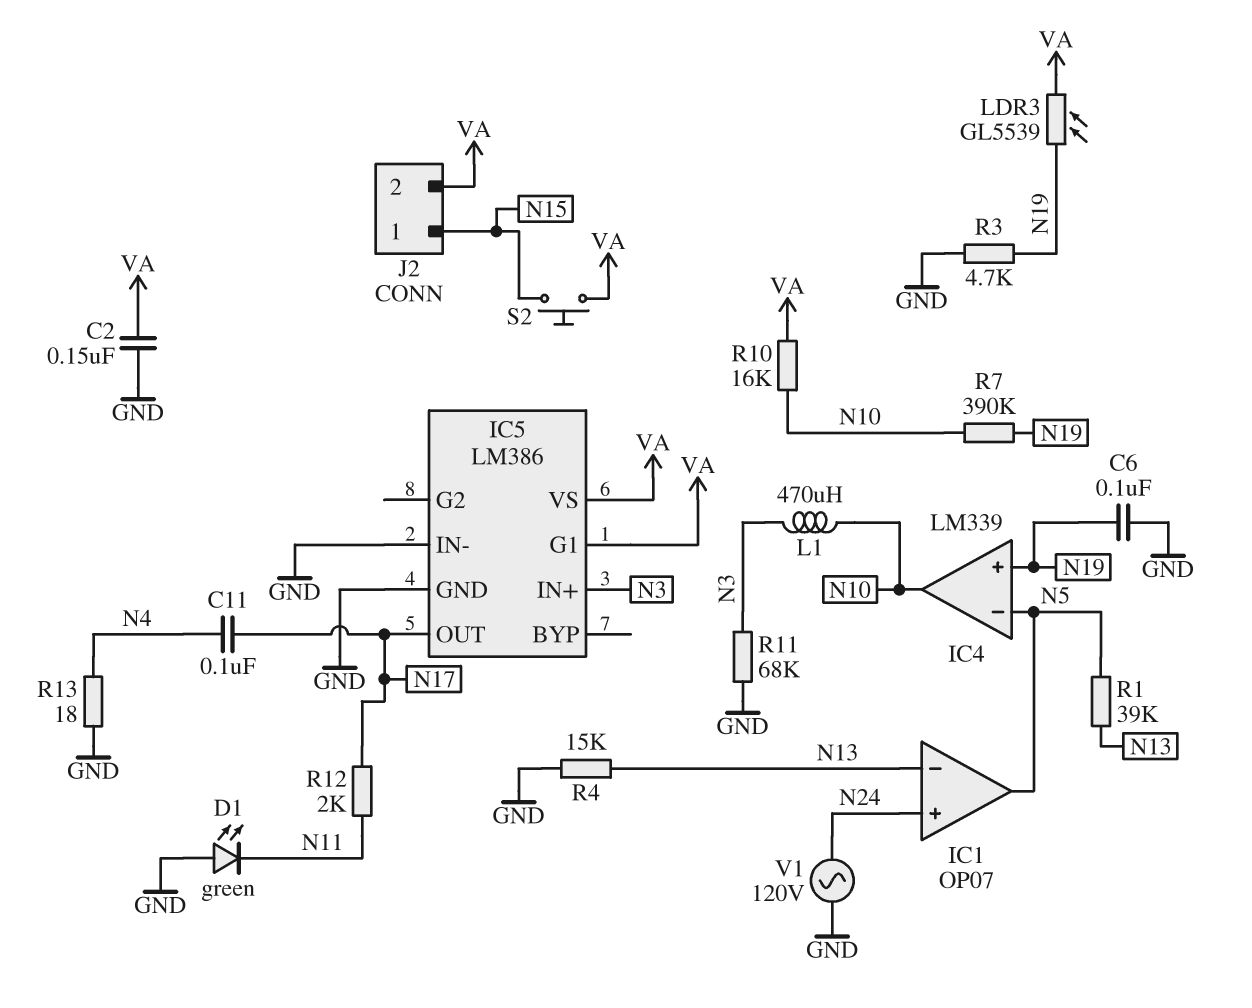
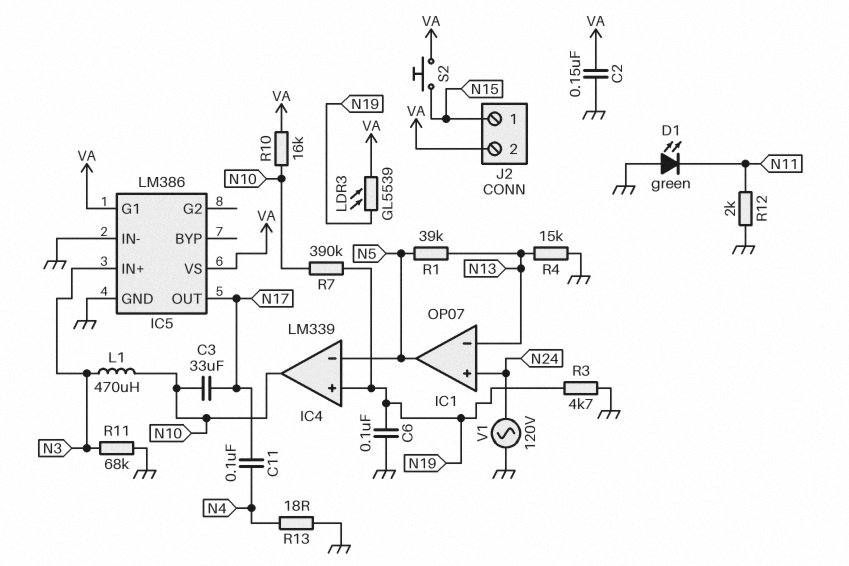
C3: none -> 33uF (N10, N17)
R12: 2k (N11, N17) -> 2k (GND, N11)

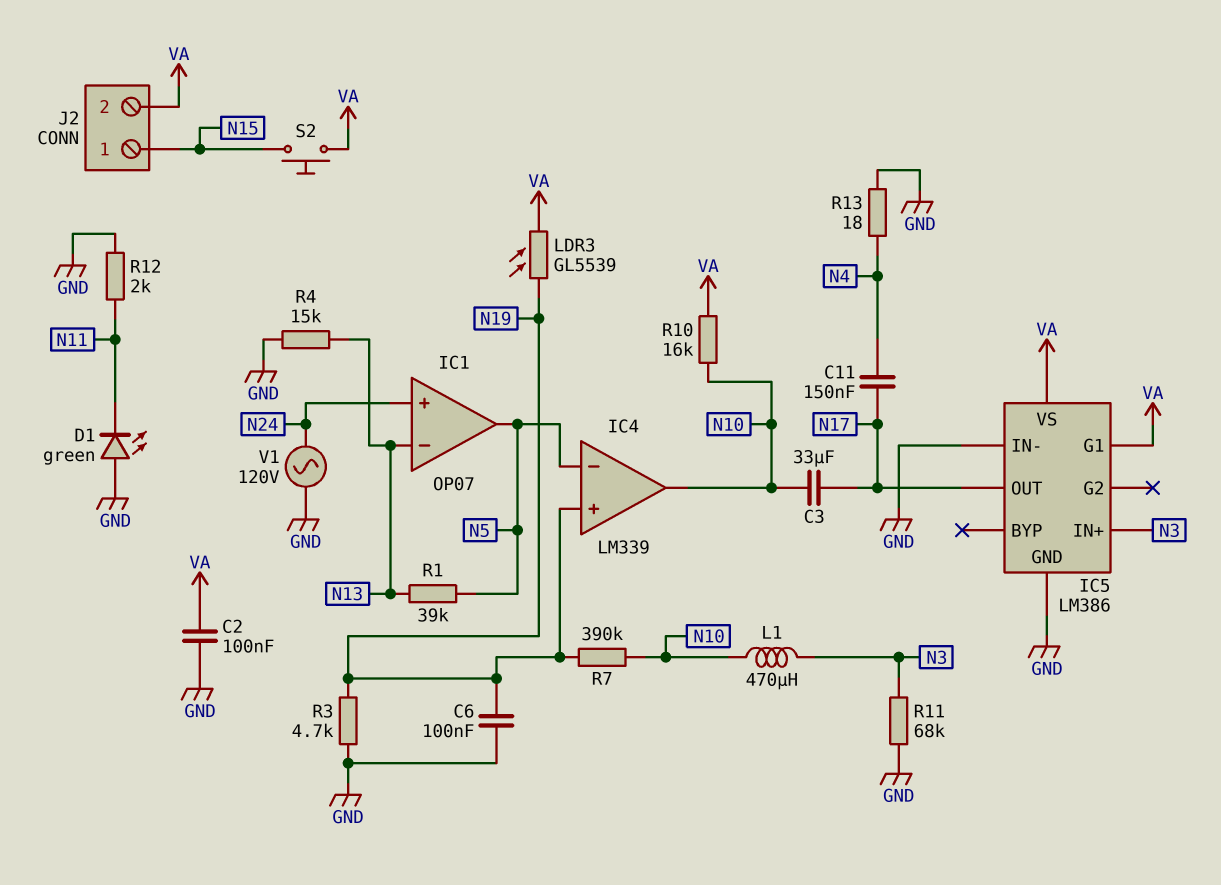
C2: 150nF (GND, VA) -> 100nF (GND, VA)
C11: 100nF (N4, N17) -> 150nF (N4, N17)

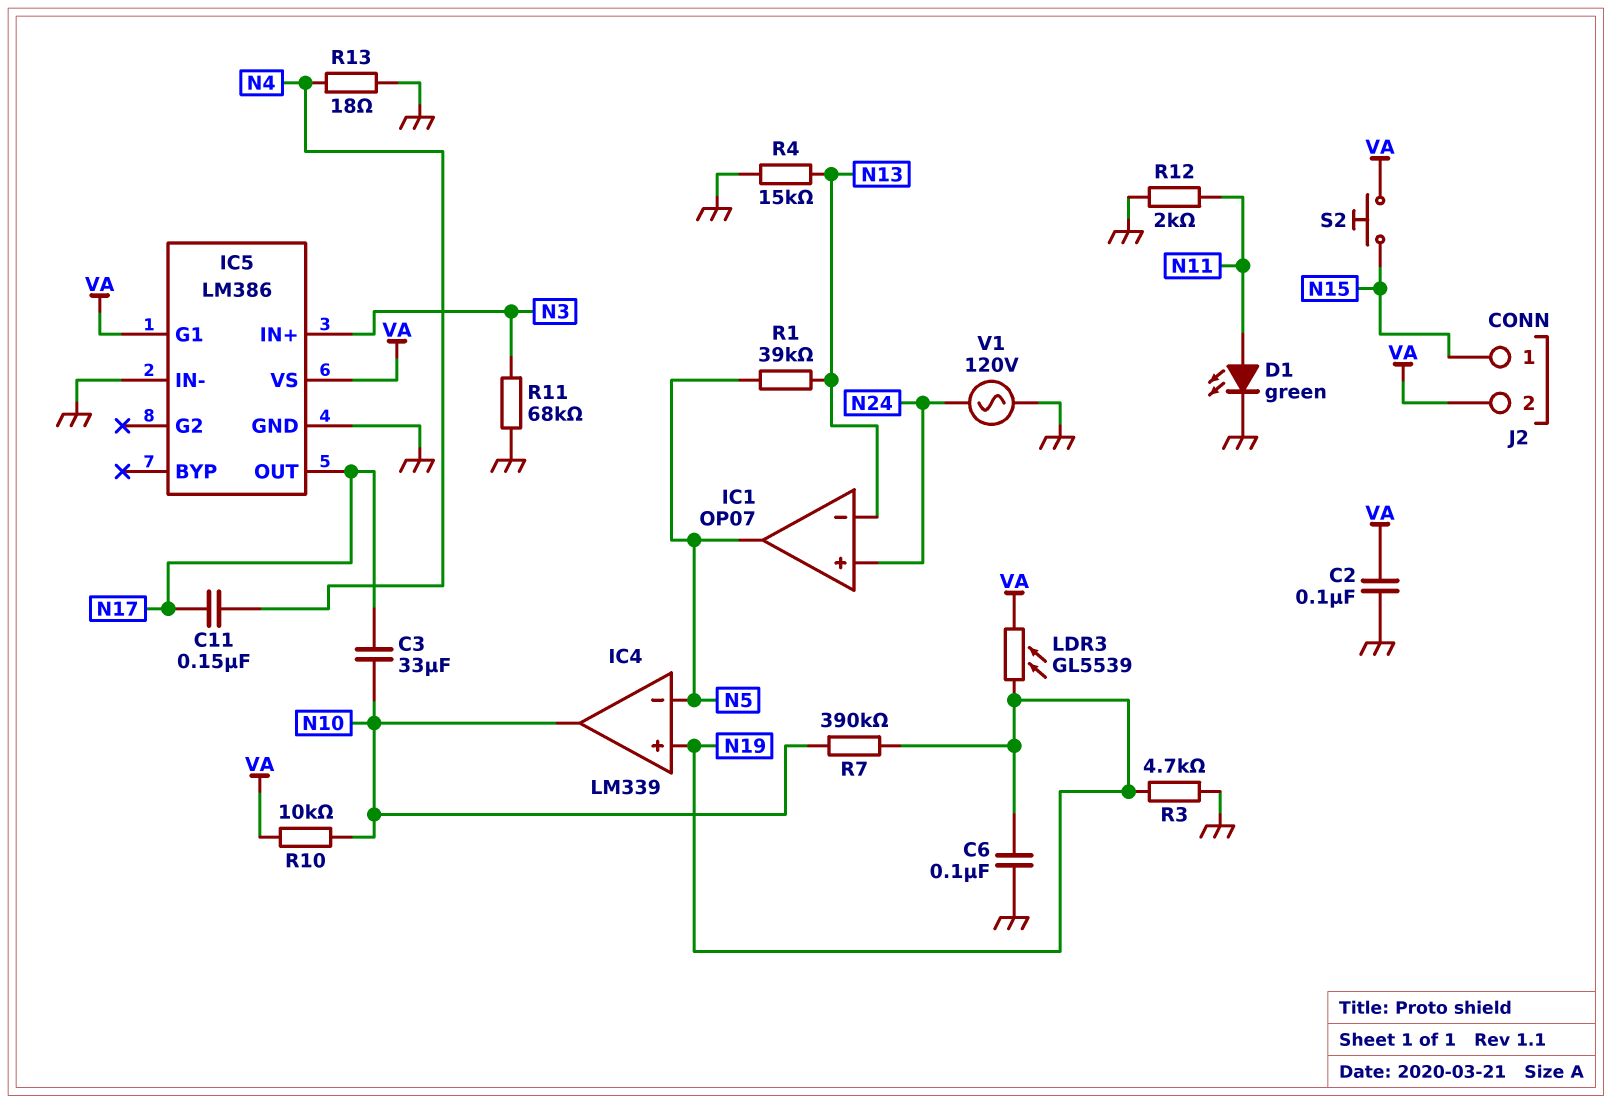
D1: LED green (A GND, K N11) -> LED green (A N11, K GND)
L1: 470uH (N3, N10) -> none
R10: 16k (N10, VA) -> 10k (N10, VA)

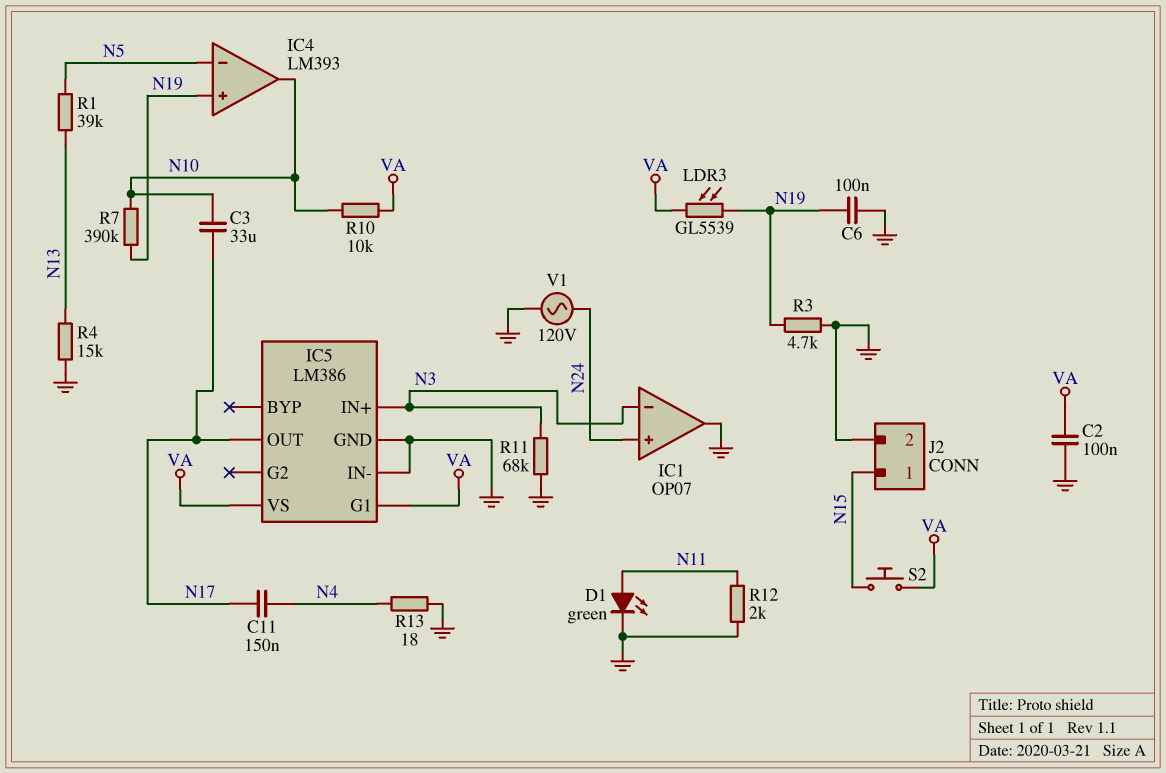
IC1 pin in-: N13 -> N3
IC1 pin out: N5 -> GND
IC4: LM339 -> LM393
J2 pin 2: VA -> GND

